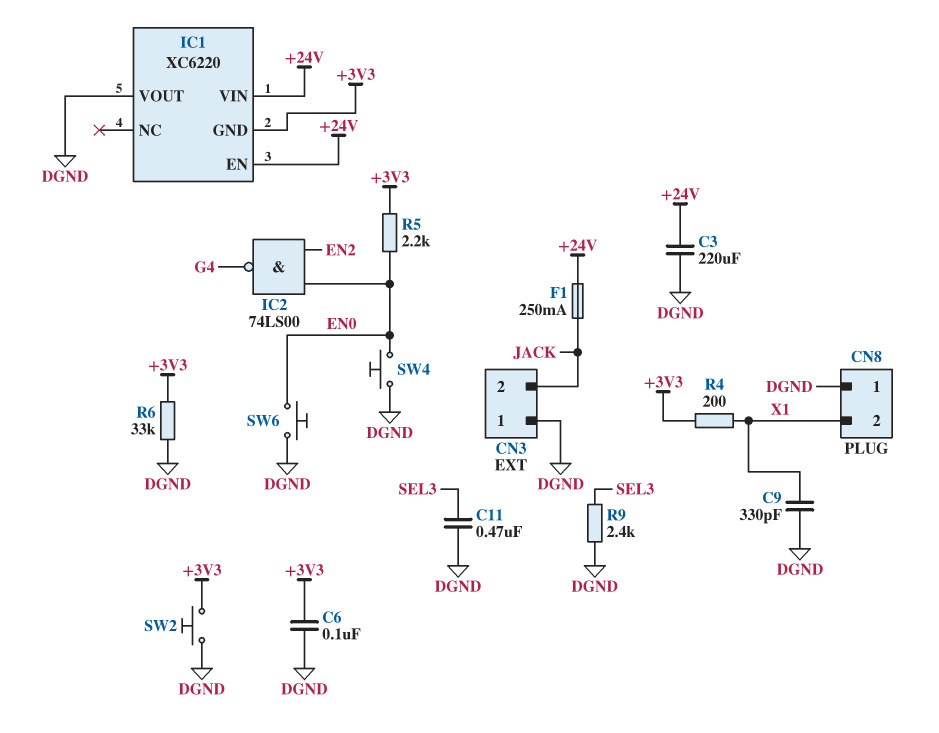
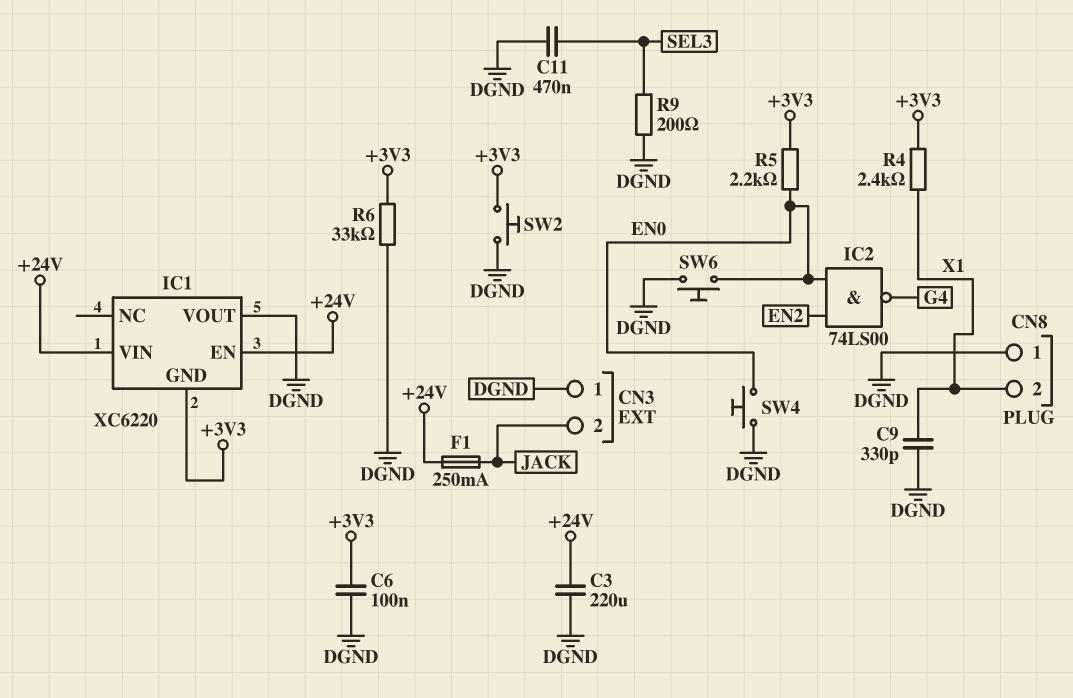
R4: 200 (+3V3, X1) -> 2.4k (+3V3, X1)
R9: 2.4k (DGND, SEL3) -> 200 (DGND, SEL3)

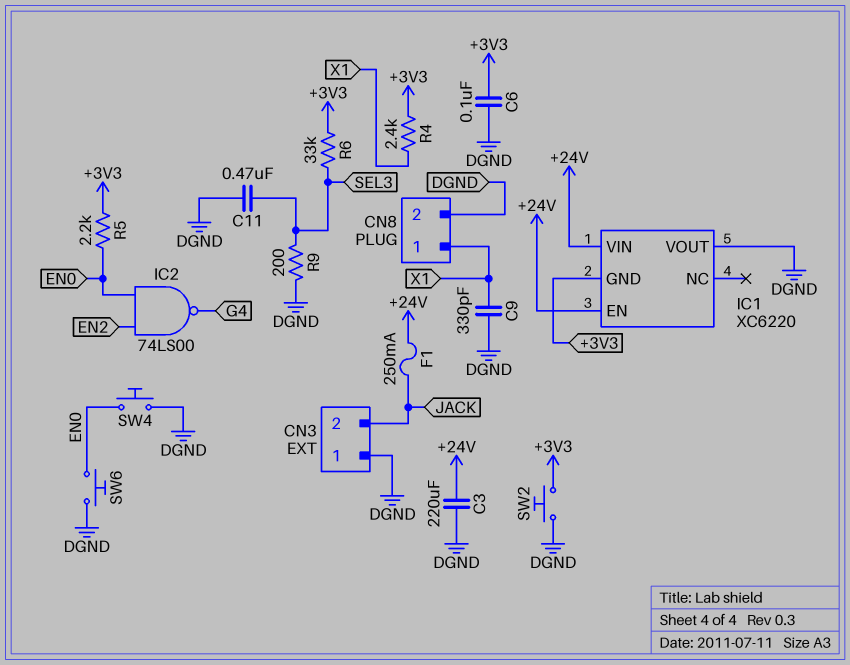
CN8 pin 1: DGND -> X1
CN8 pin 2: X1 -> DGND
R6: 33k (+3V3, DGND) -> 33k (+3V3, SEL3)

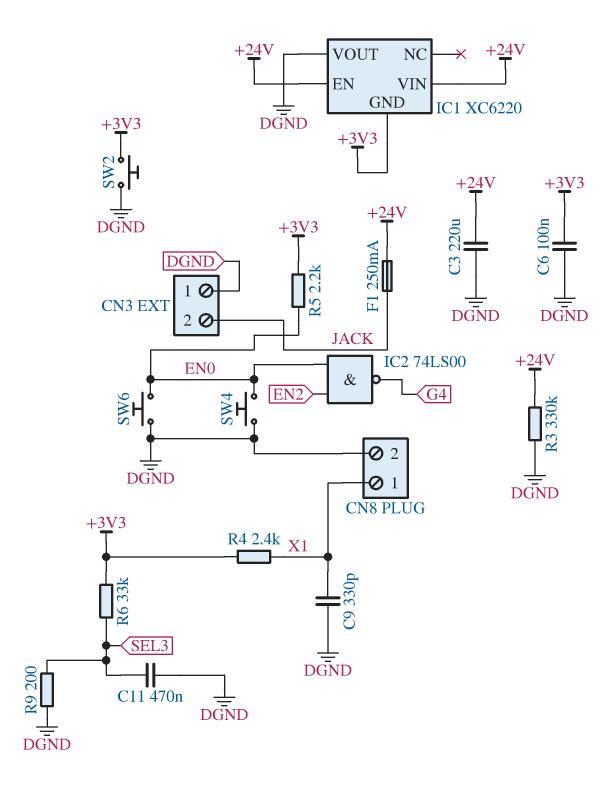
R3: none -> 330k (+24V, DGND)

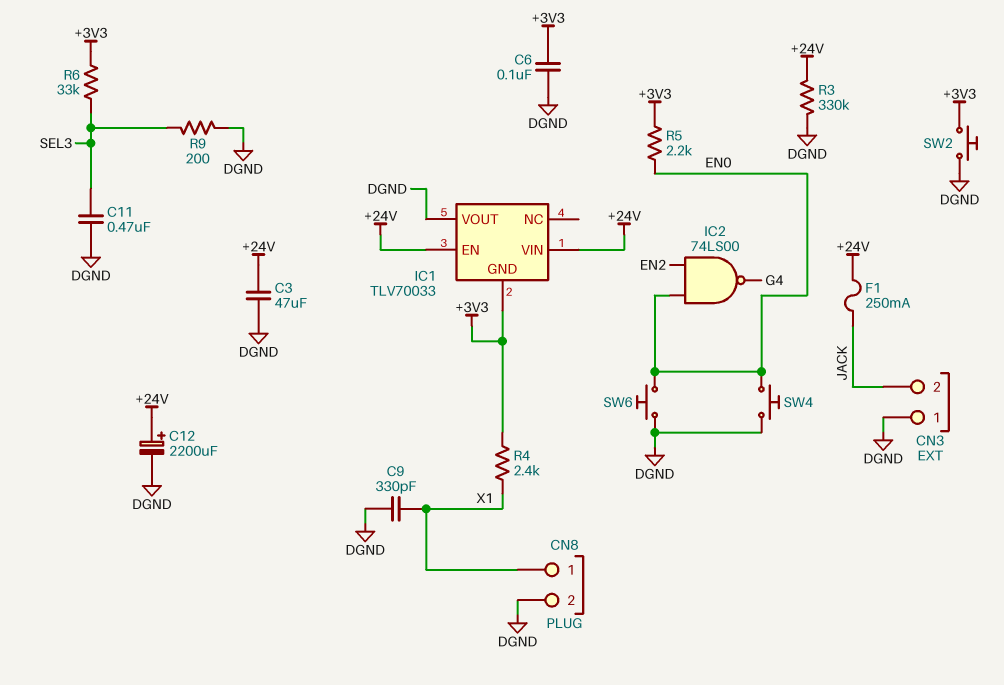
C3: 220uF (+24V, DGND) -> 47uF (+24V, DGND)
C12: none -> 2200uF (plus +24V, minus DGND)
IC1: XC6220 -> TLV70033

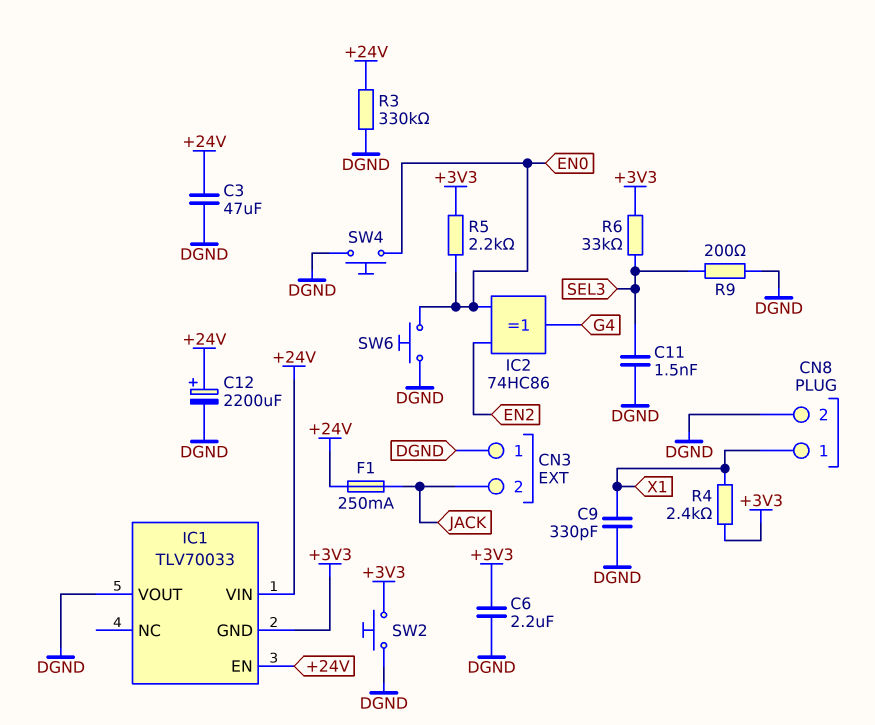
C6: 100nF (+3V3, DGND) -> 2.2uF (+3V3, DGND)
C11: 470nF (DGND, SEL3) -> 1.5nF (DGND, SEL3)
IC2: NAND 74LS00 (in EN0, in EN2, out G4) -> XOR 74HC86 (in EN0, in EN2, out G4)

